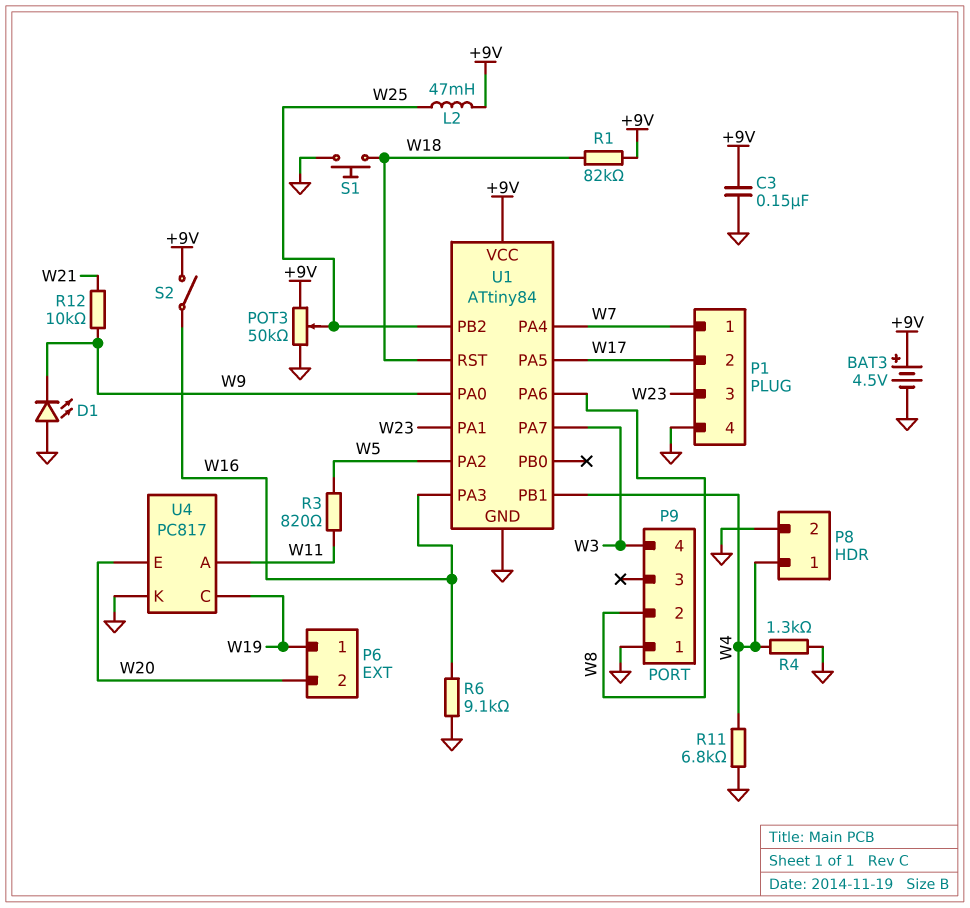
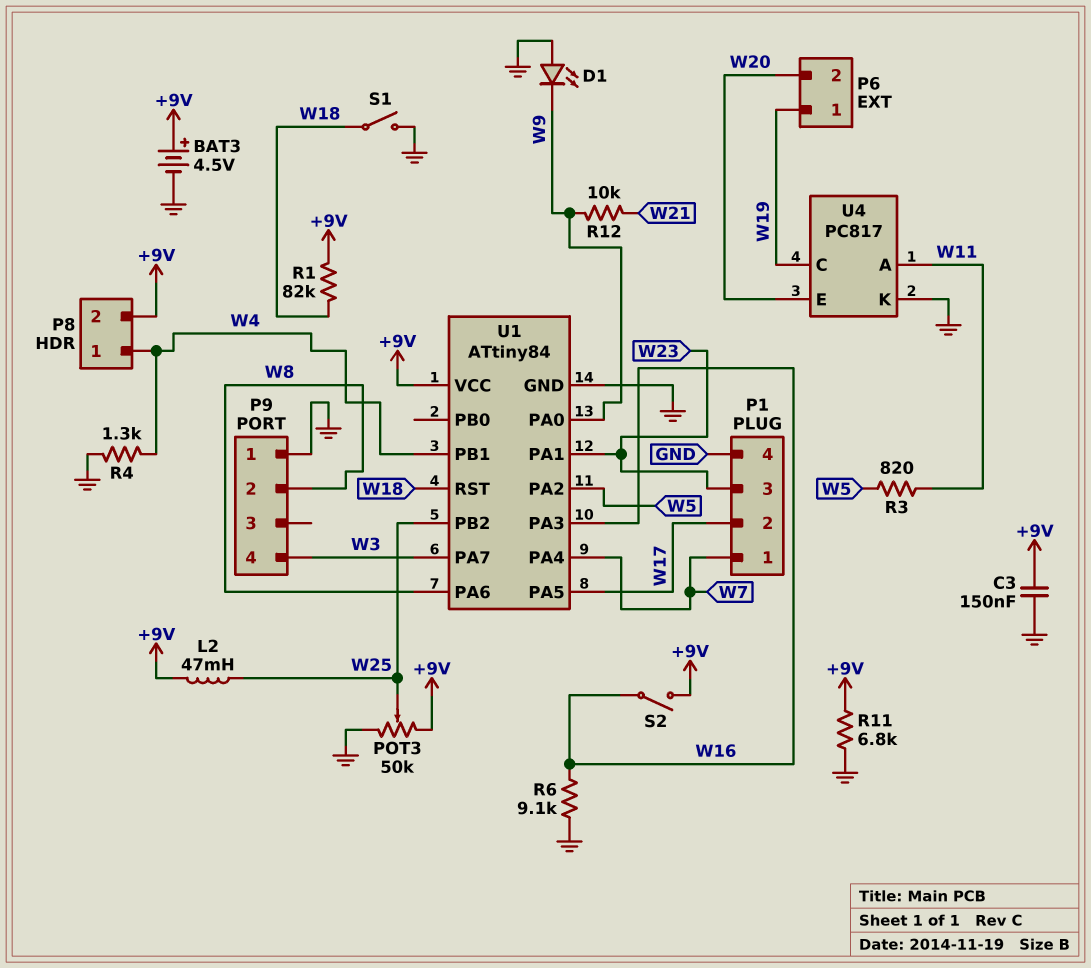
P8 pin 2: GND -> +9V
R11: 6.8k (GND, W4) -> 6.8k (+9V, GND)
S1: button (GND, W18) -> switch (GND, W18)

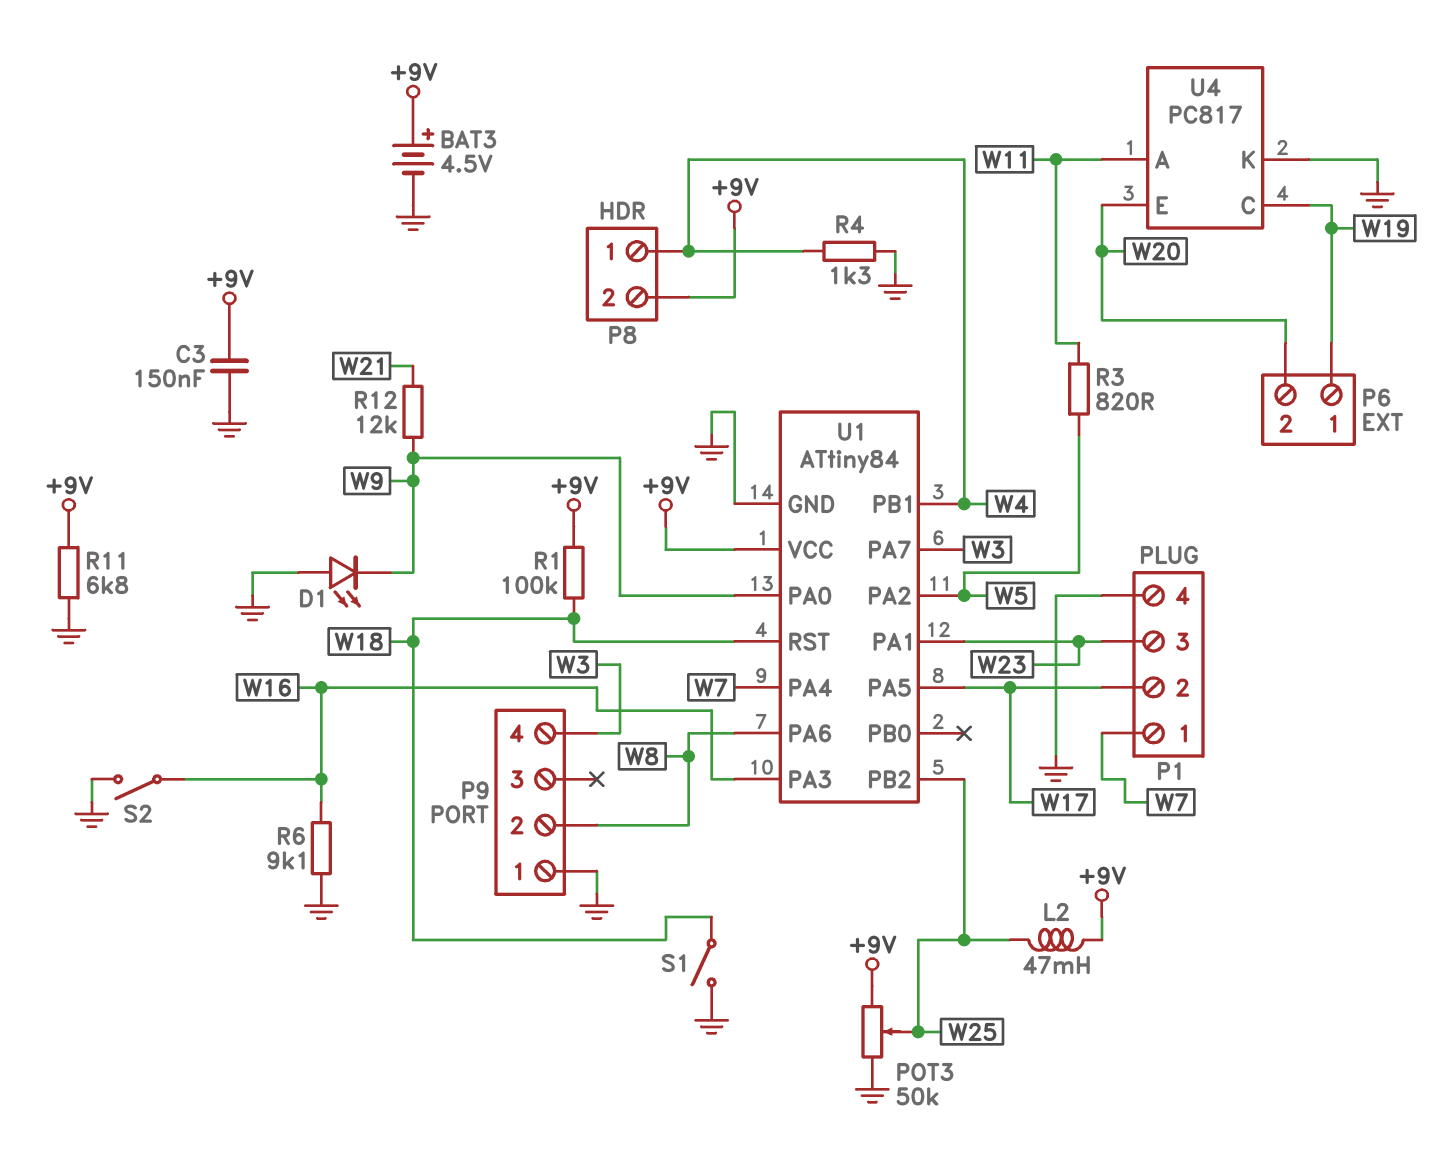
R1: 82k (+9V, W18) -> 100k (+9V, W18)
R12: 10k (W9, W21) -> 12k (W9, W21)
S2: switch (+9V, W16) -> switch (GND, W16)

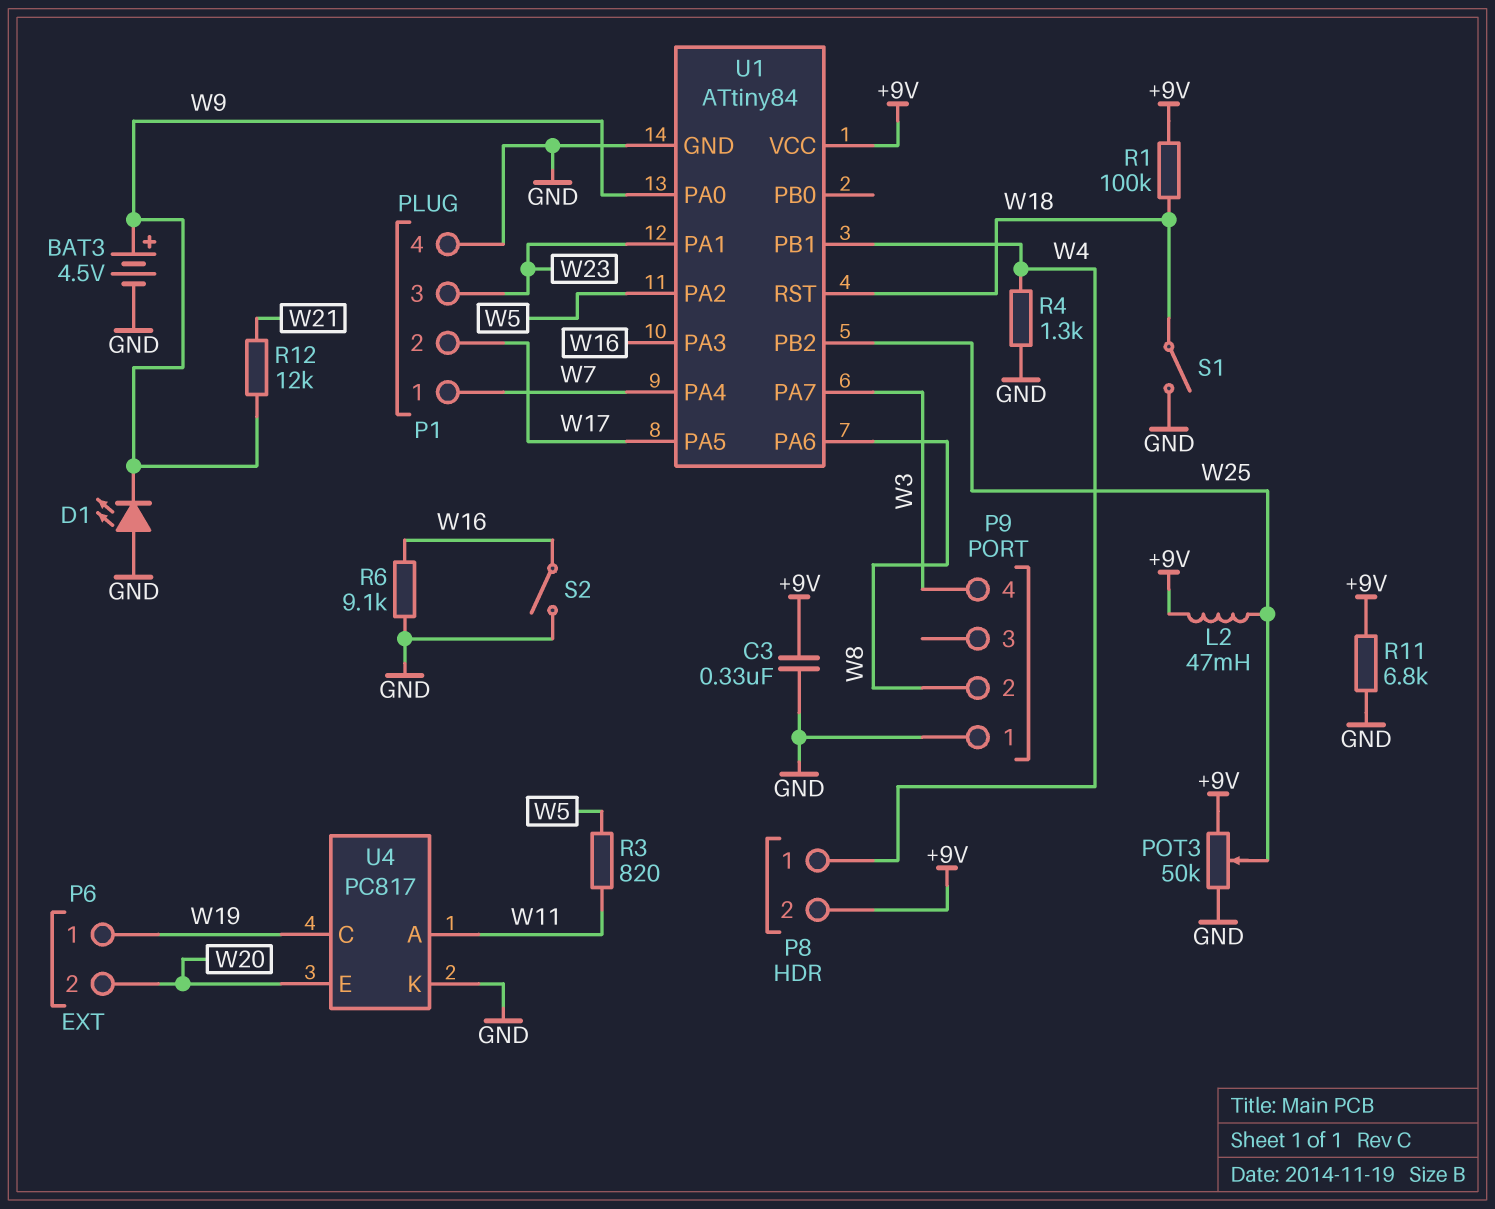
BAT3: 4.5V (plus +9V, minus GND) -> 4.5V (plus W9, minus GND)
C3: 150nF (+9V, GND) -> 330nF (+9V, GND)

